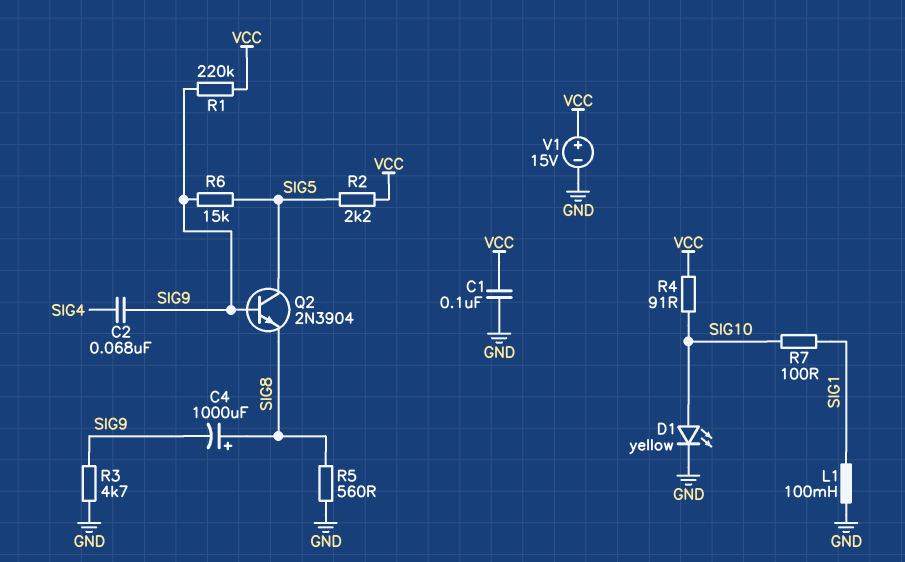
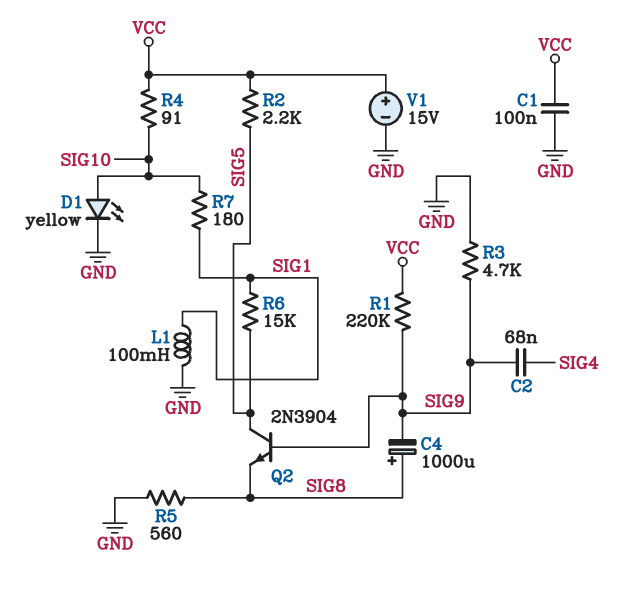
R6: 15k (SIG5, SIG9) -> 15k (SIG1, SIG5)
R7: 100 (SIG1, SIG10) -> 180 (SIG1, SIG10)

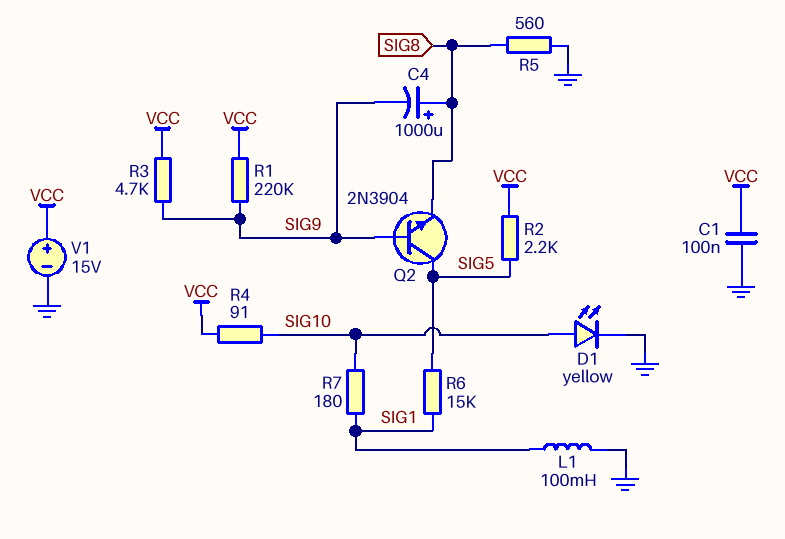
C2: 68nF (SIG4, SIG9) -> none
R3: 4.7k (GND, SIG9) -> 4.7k (SIG9, VCC)

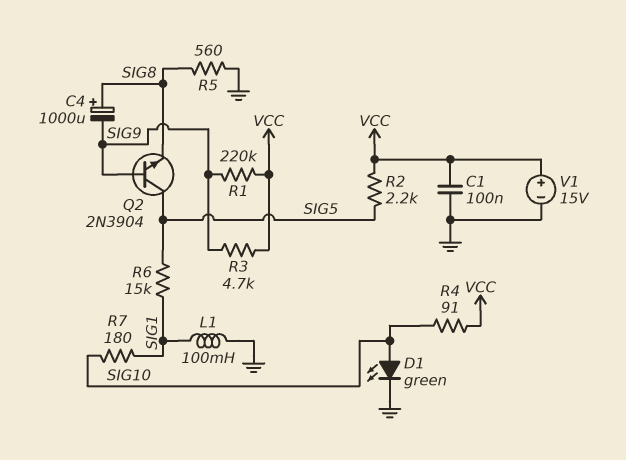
D1: LED yellow (A SIG10, K GND) -> LED green (A SIG10, K GND)

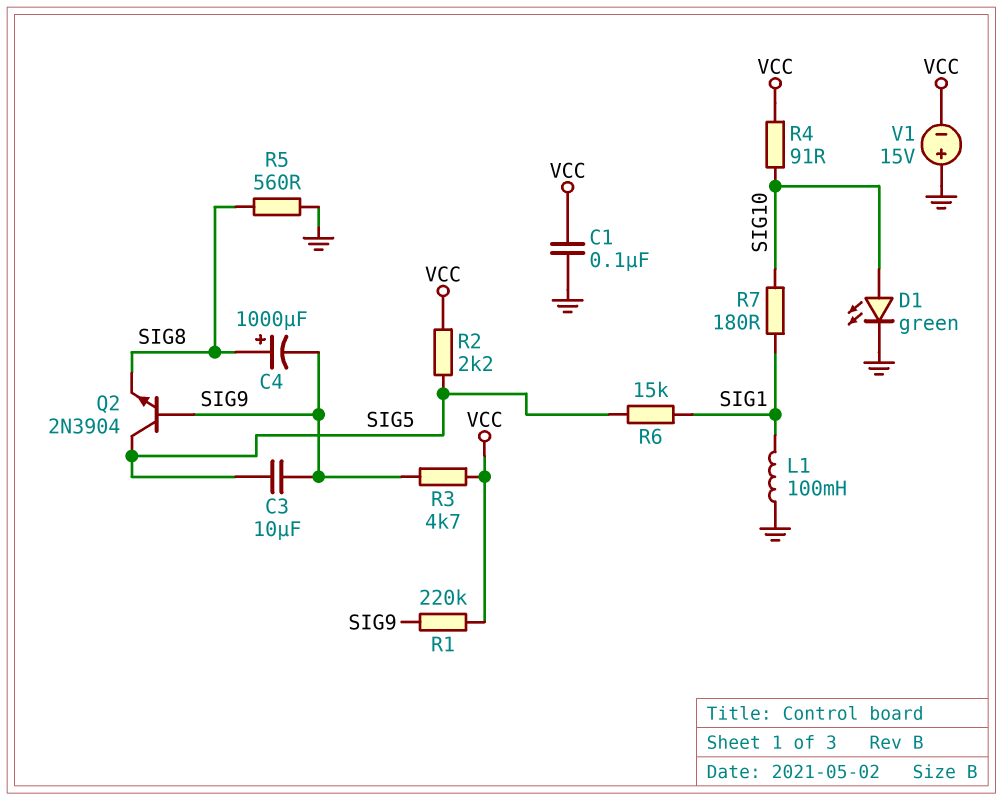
C3: none -> 10uF (SIG5, SIG9)
V1: 15V (plus VCC, minus GND) -> 15V (plus GND, minus VCC)

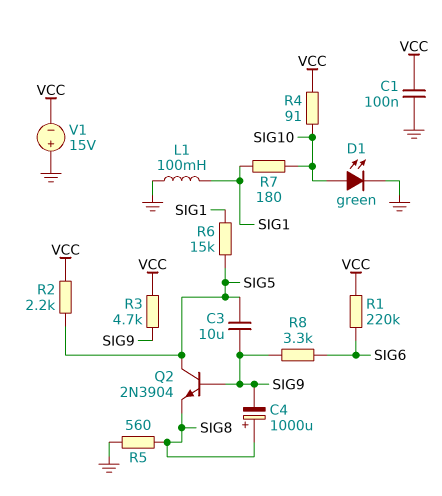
R1: 220k (SIG9, VCC) -> 220k (SIG6, VCC)
R8: none -> 3.3k (SIG6, SIG9)

